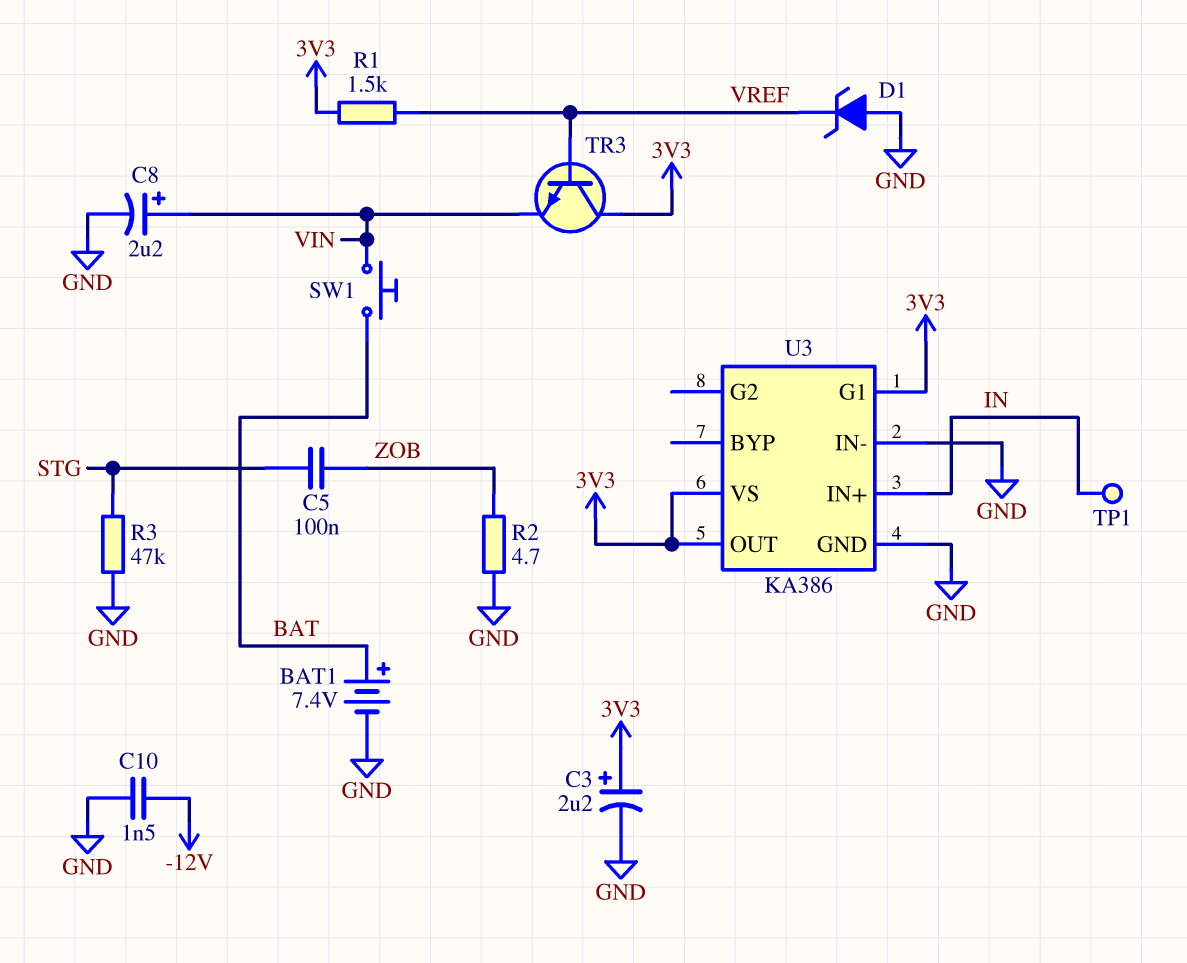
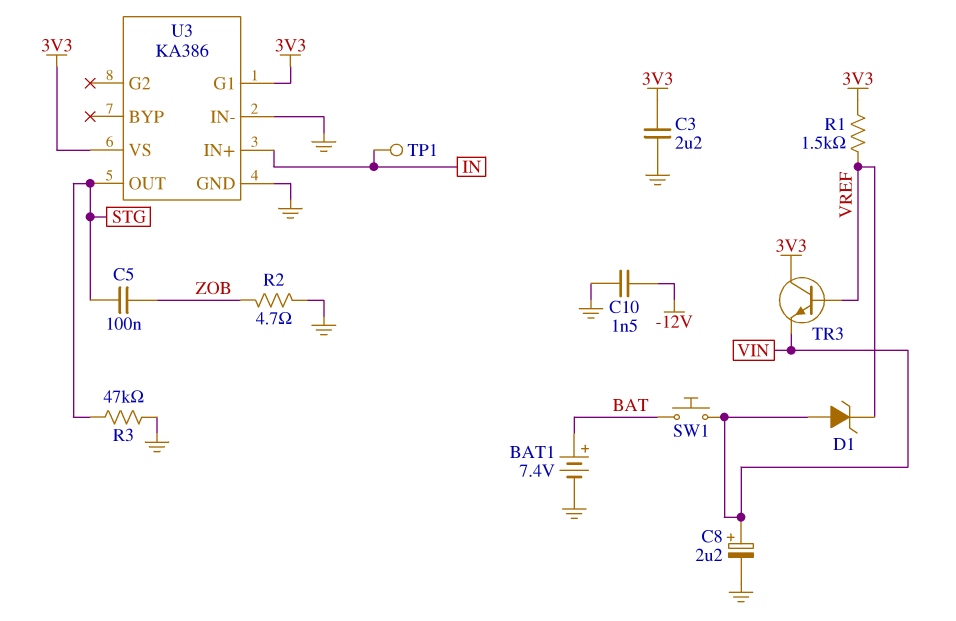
C3: 2.2uF (plus 3V3, minus GND) -> 2.2uF (3V3, GND)
D1: zener (A GND, K VREF) -> zener (A VIN, K VREF)
U3 pin OUT: 3V3 -> STG

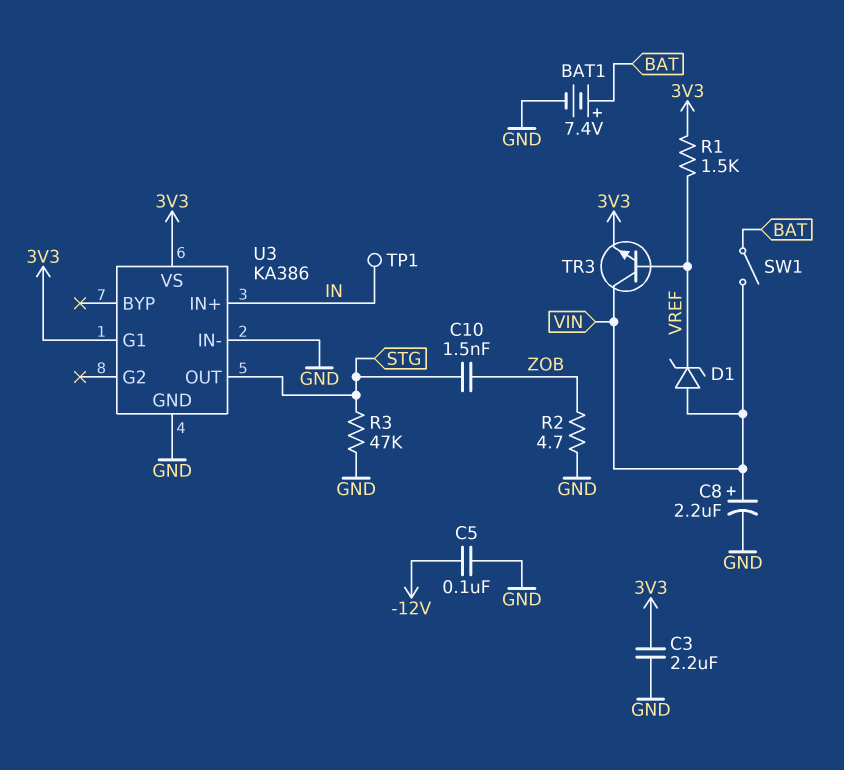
C5: 100nF (STG, ZOB) -> 100nF (-12V, GND)
C10: 1.5nF (-12V, GND) -> 1.5nF (STG, ZOB)
SW1: button (BAT, VIN) -> switch (BAT, VIN)
TR3: NPN (B VREF, C 3V3, E VIN) -> NPN (B VREF, C VIN, E 3V3)

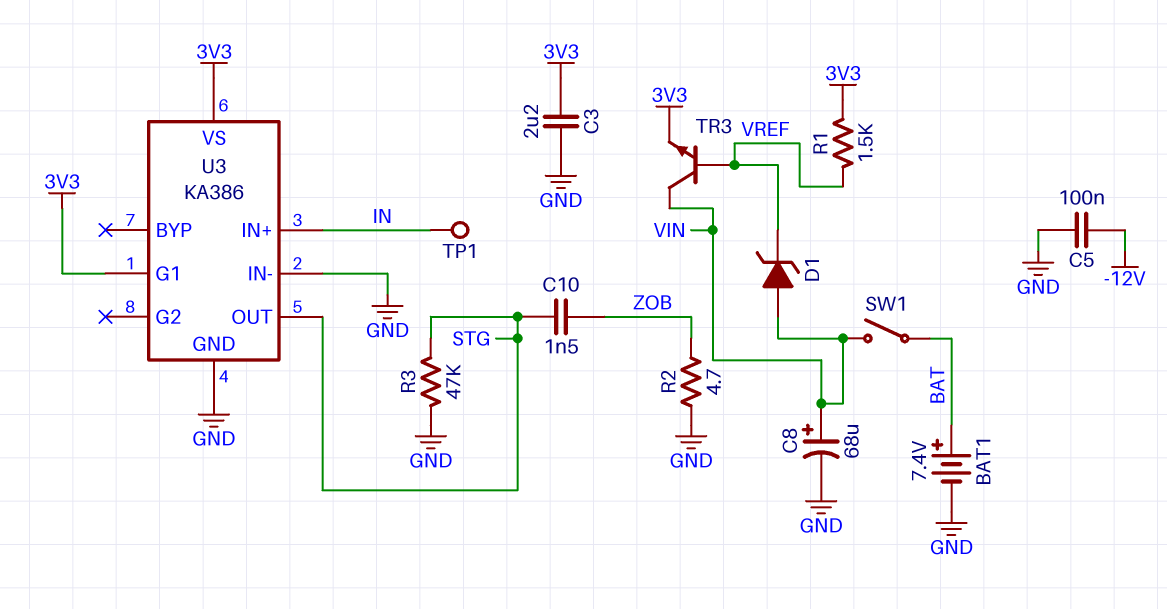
C8: 2.2uF (plus VIN, minus GND) -> 68uF (plus VIN, minus GND)

